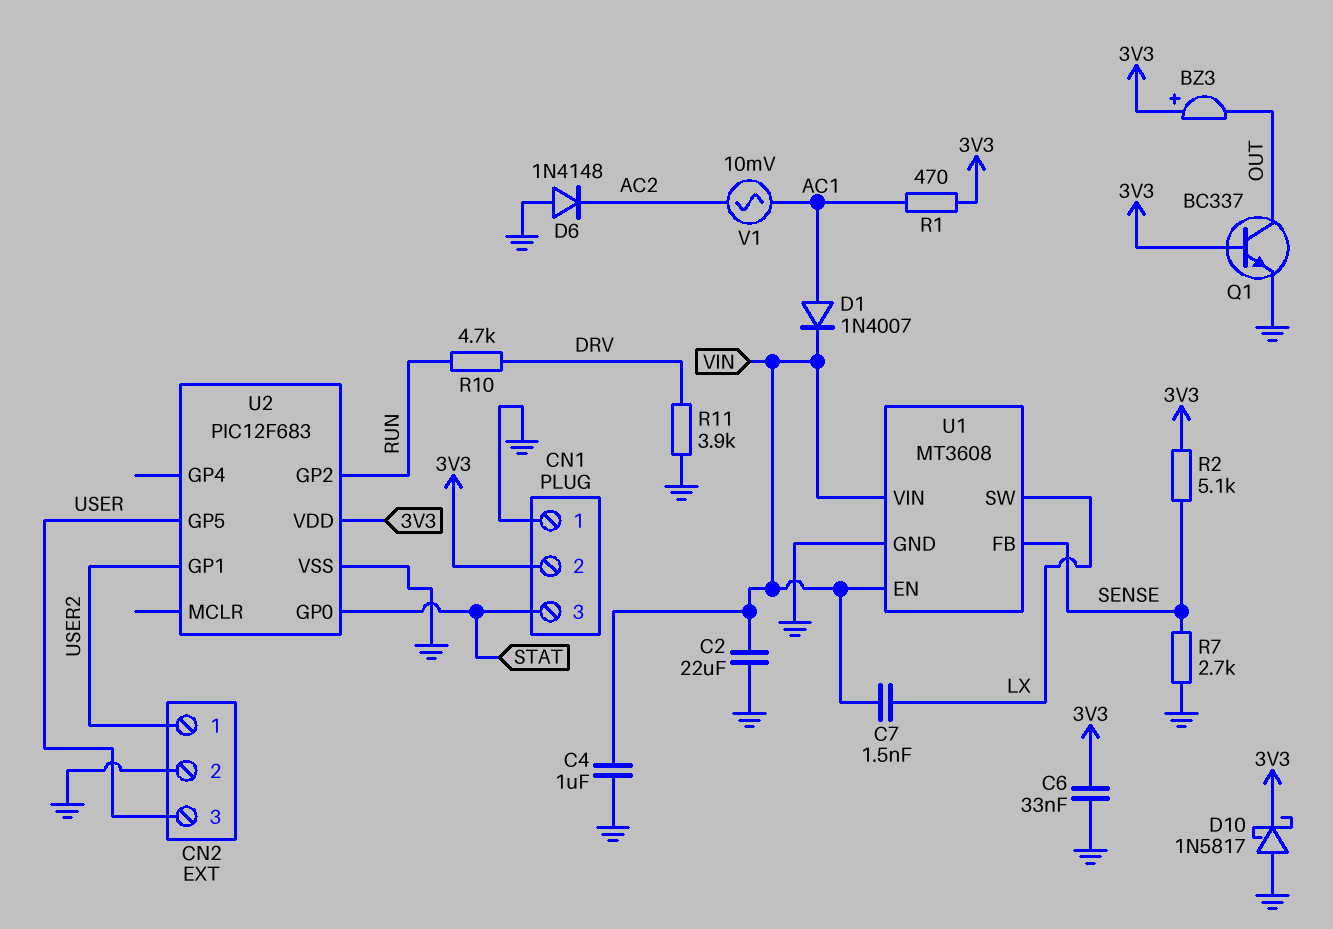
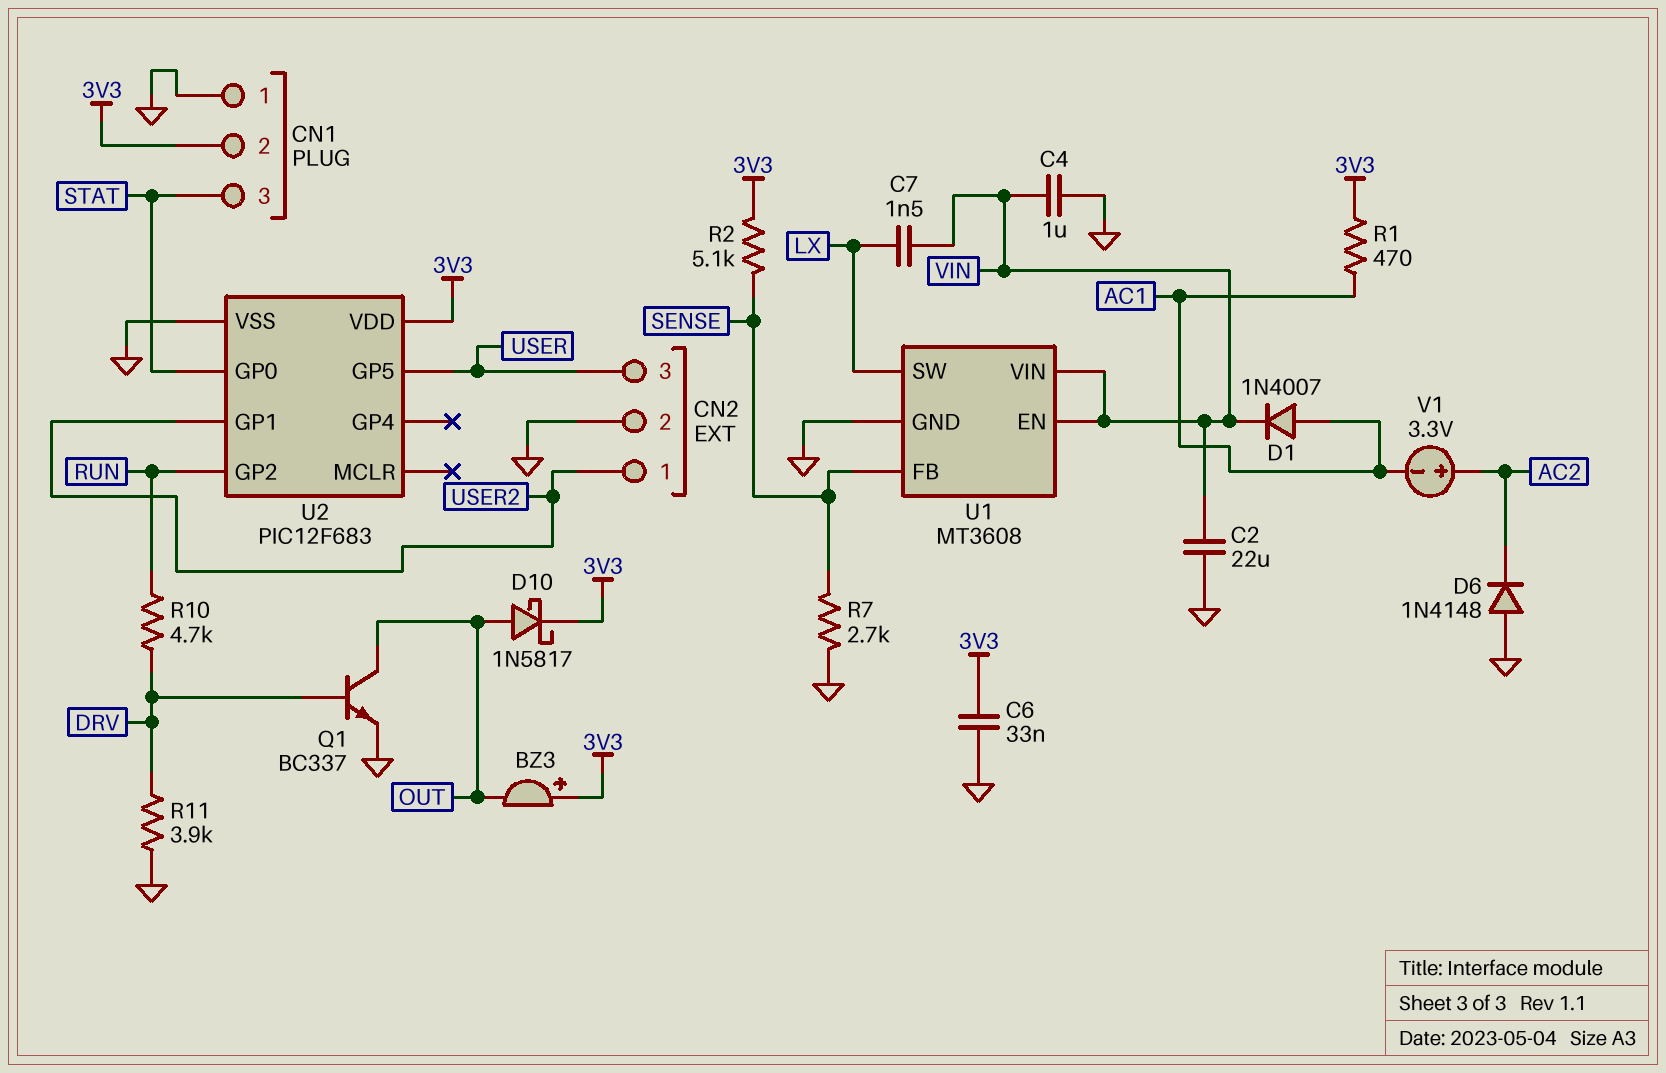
D10: schottky 1N5817 (A GND, K 3V3) -> schottky 1N5817 (A OUT, K 3V3)
Q1: NPN BC337 (B 3V3, C OUT, E GND) -> NPN BC337 (B DRV, C OUT, E GND)
V1: AC 10mV (AC1, AC2) -> 3.3V (plus AC2, minus AC1)

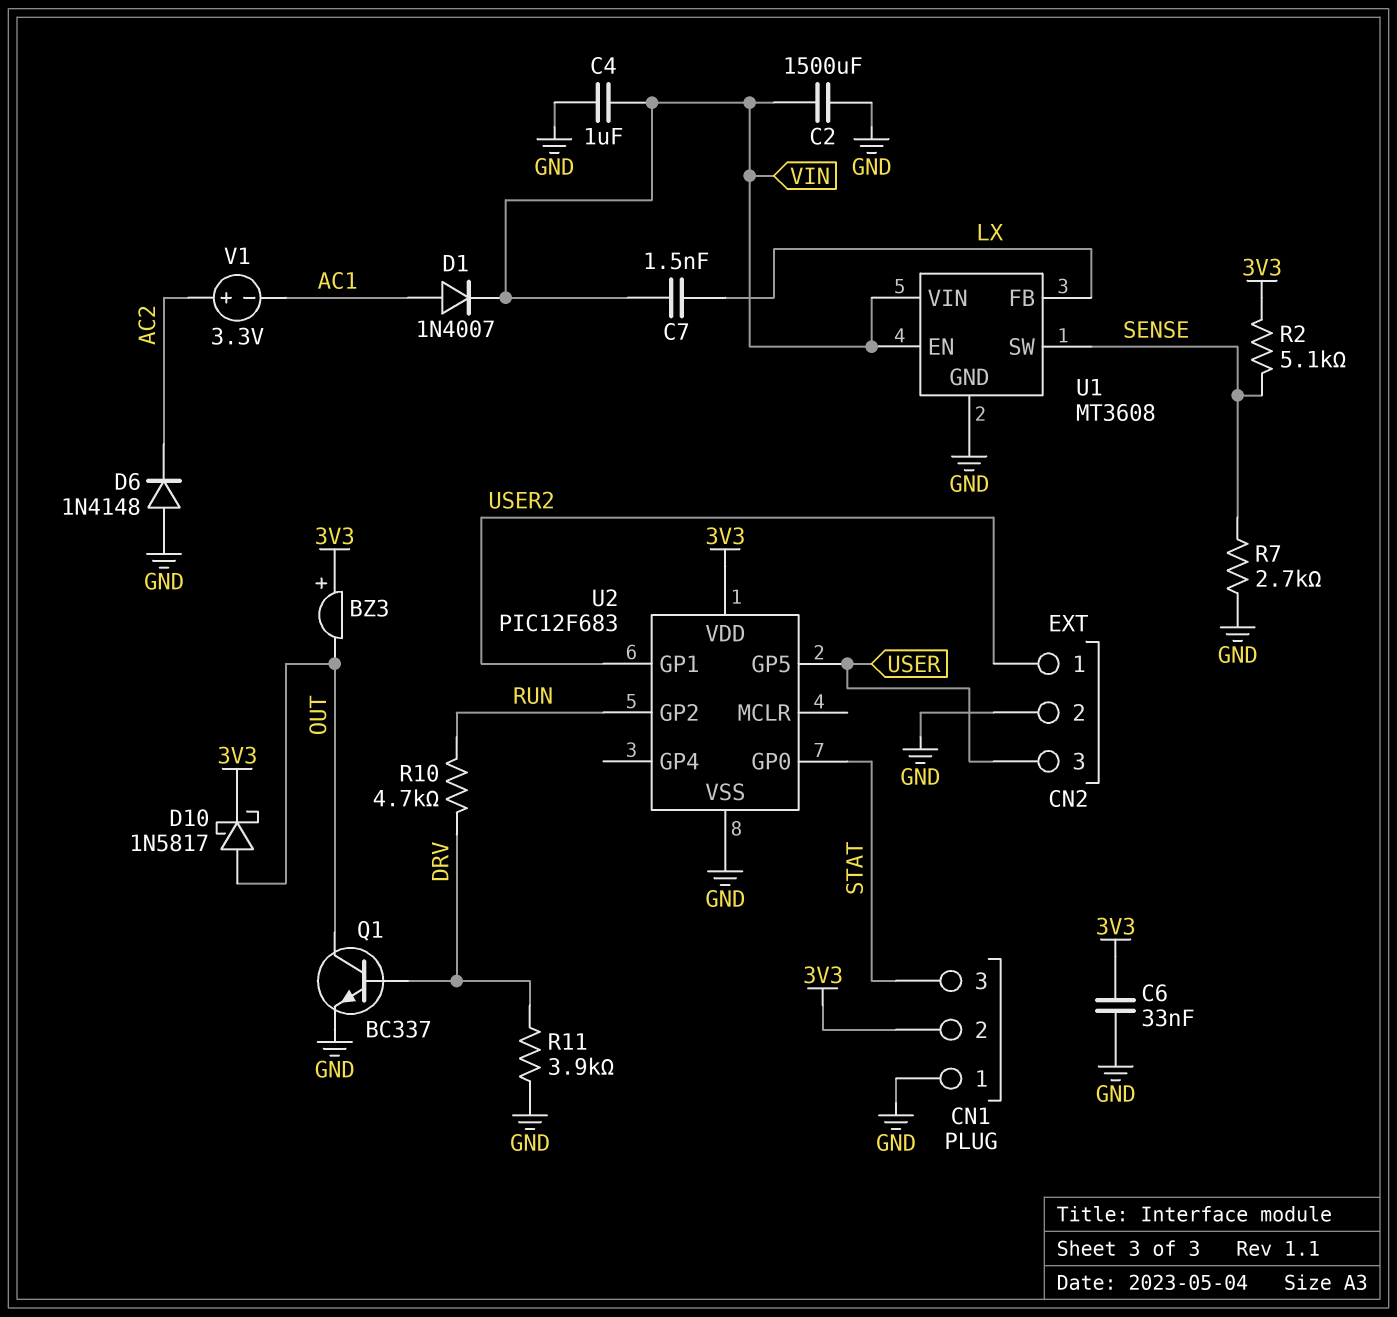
C2: 22uF (GND, VIN) -> 1500uF (GND, VIN)
R1: 470 (3V3, AC1) -> none
U1 pin FB: SENSE -> LX
U1 pin SW: LX -> SENSE

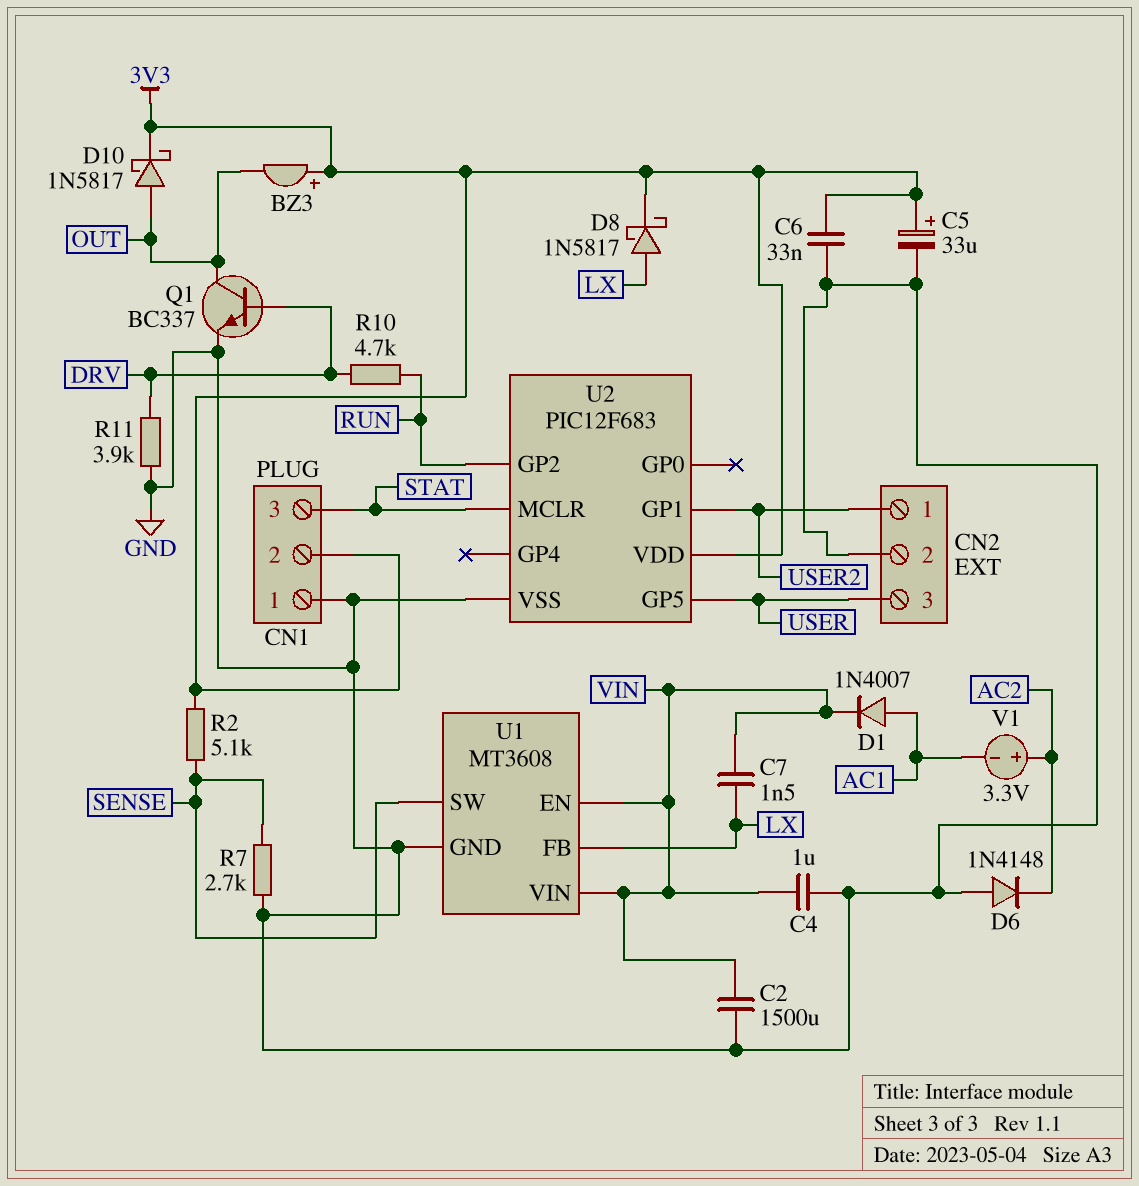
C5: none -> 33uF (plus 3V3, minus GND)
D8: none -> schottky 1N5817 (A LX, K 3V3)
U2 pin GP0: STAT -> none
U2 pin MCLR: none -> STAT

